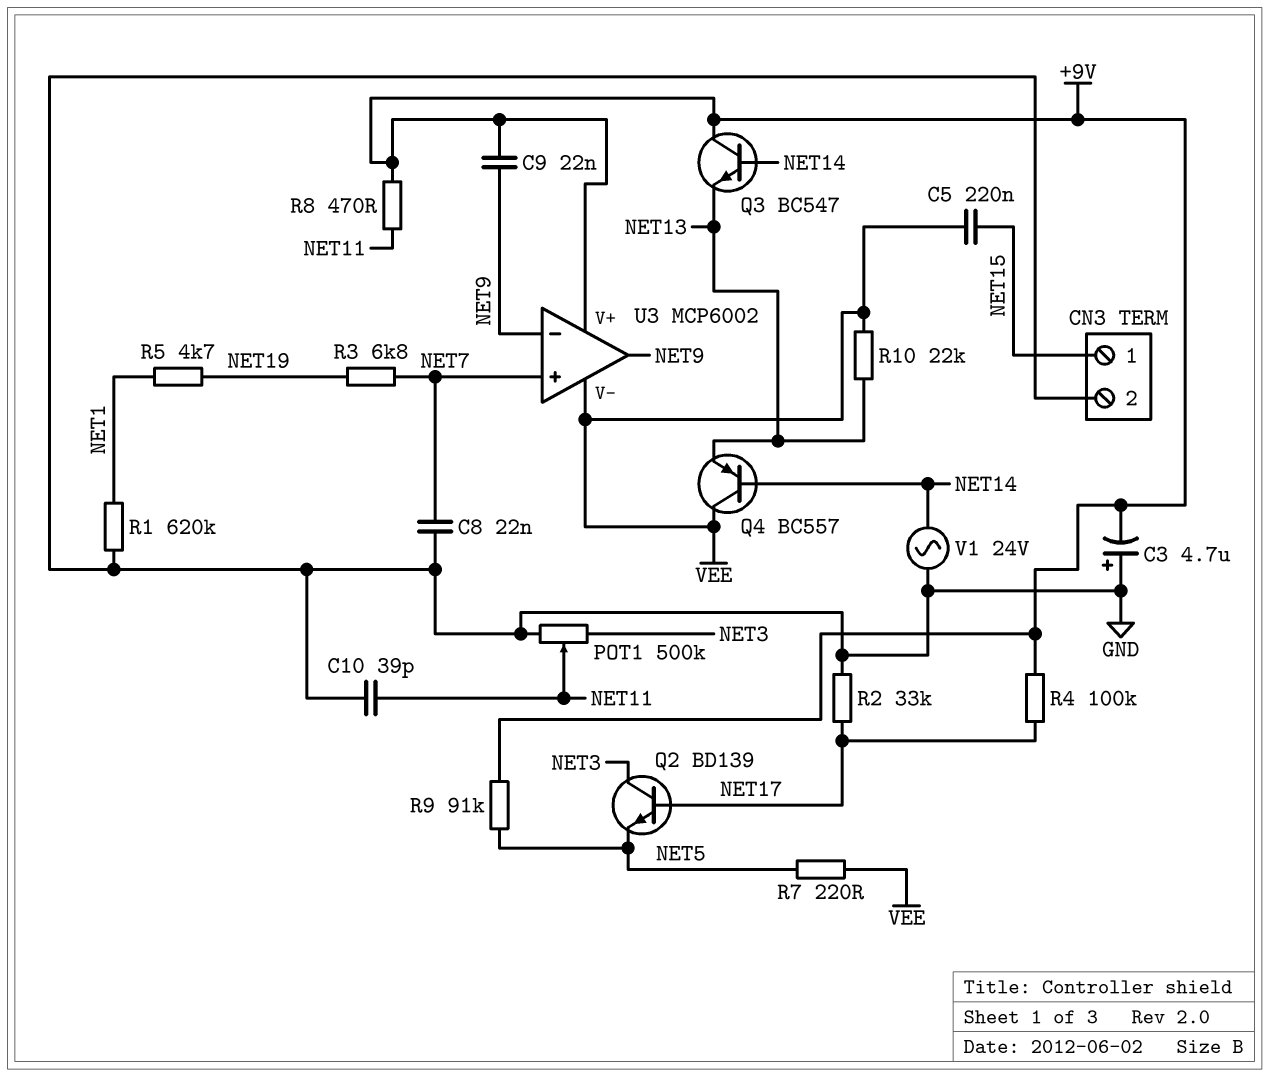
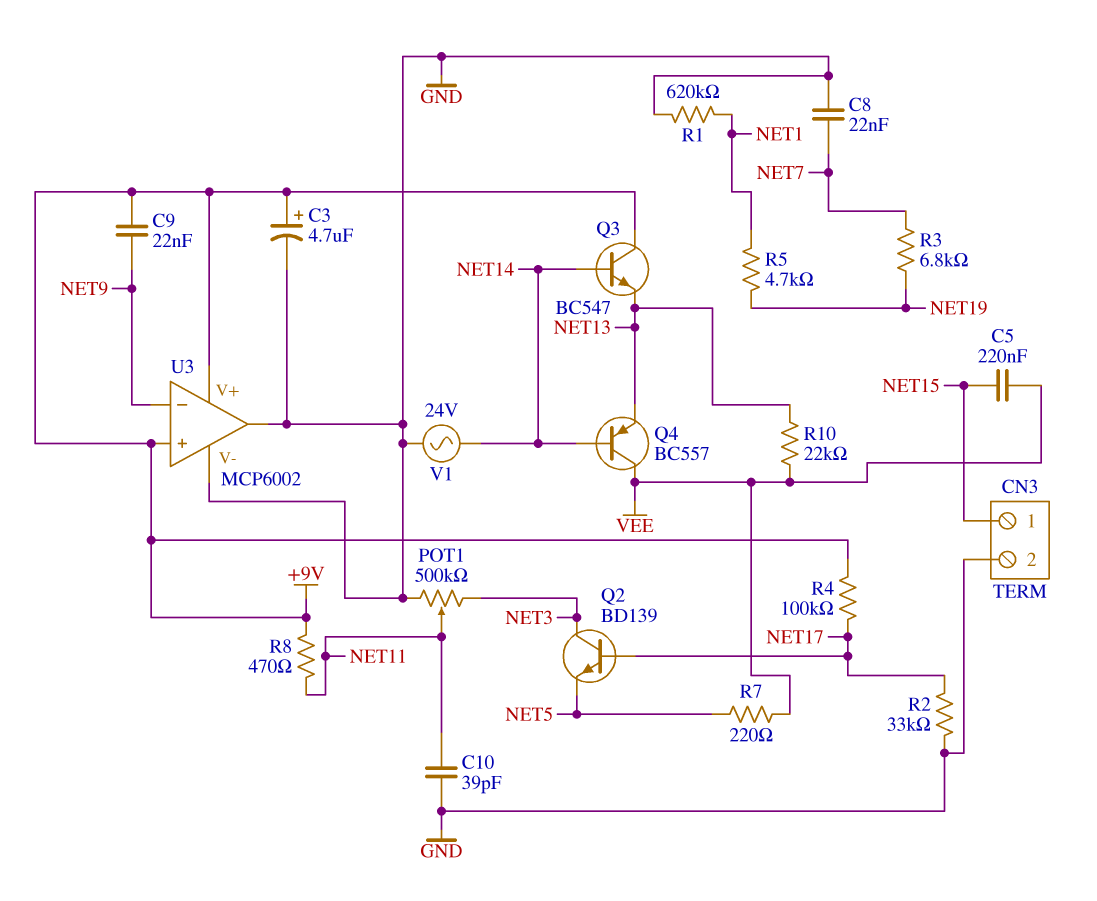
C3: 4.7uF (plus GND, minus +9V) -> 4.7uF (plus +9V, minus GND)
R9: 91k (+9V, NET5) -> none
U3 pin V-: VEE -> GND
U3 pin in+: NET7 -> +9V
U3 pin out: NET9 -> GND

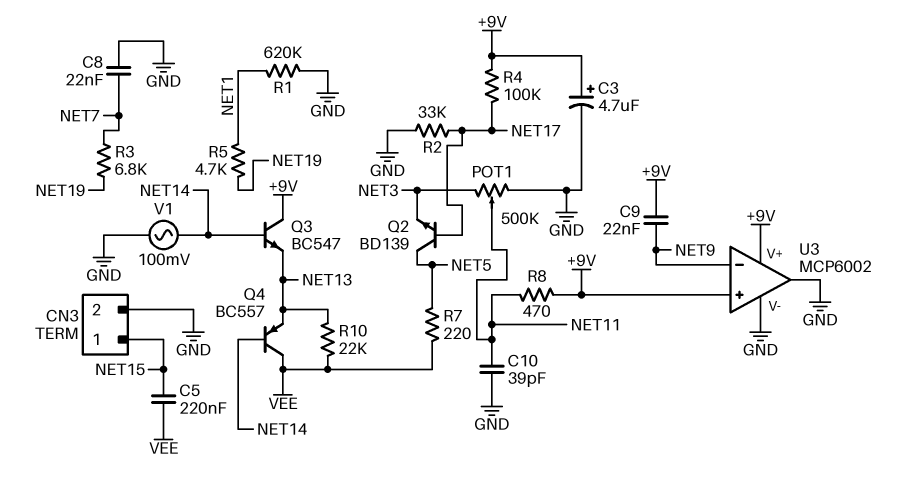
Q2: NPN BD139 (B NET17, C NET3, E NET5) -> NPN BD139 (B NET17, C NET5, E NET3)
V1: AC 24V (GND, NET14) -> AC 100mV (GND, NET14)

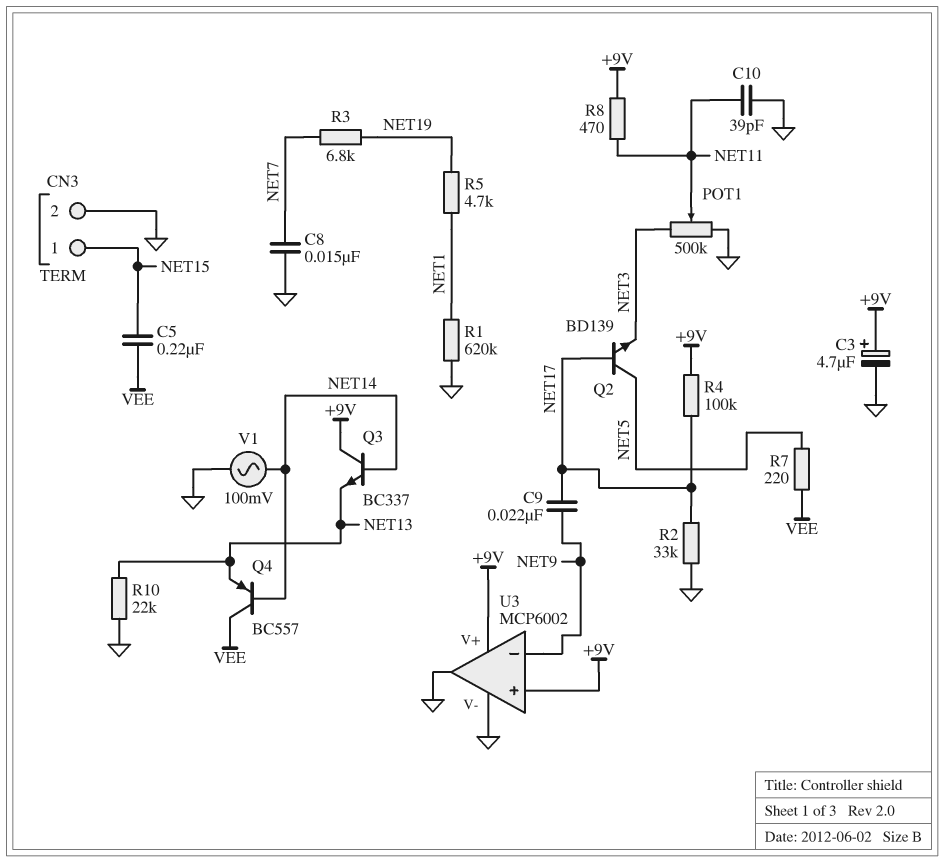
C8: 22nF (GND, NET7) -> 15nF (GND, NET7)
C9: 22nF (+9V, NET9) -> 22nF (NET9, NET17)
Q3: NPN BC547 (B NET14, C +9V, E NET13) -> NPN BC337 (B NET14, C +9V, E NET13)
R10: 22k (NET13, VEE) -> 22k (GND, NET13)

